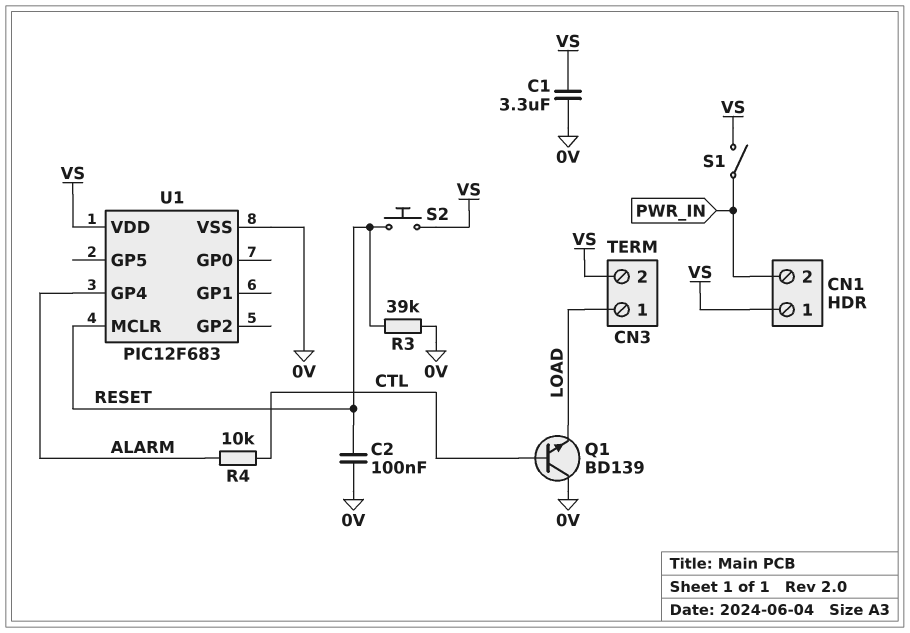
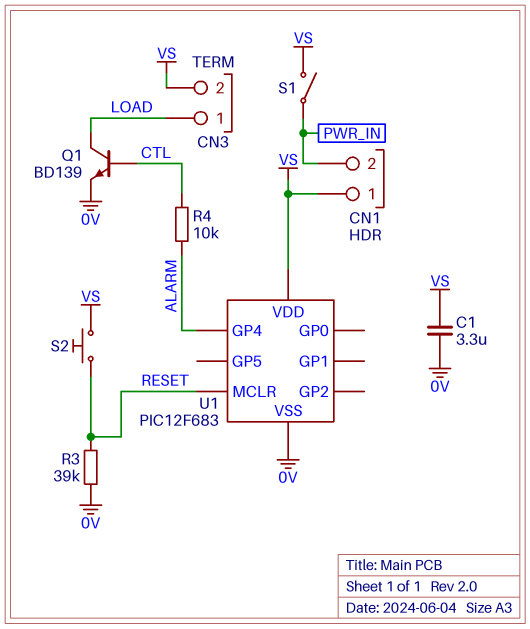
C2: 100nF (0V, RESET) -> none
Q1: NPN BD139 (B CTL, C 0V, E LOAD) -> NPN BD139 (B CTL, C LOAD, E 0V)

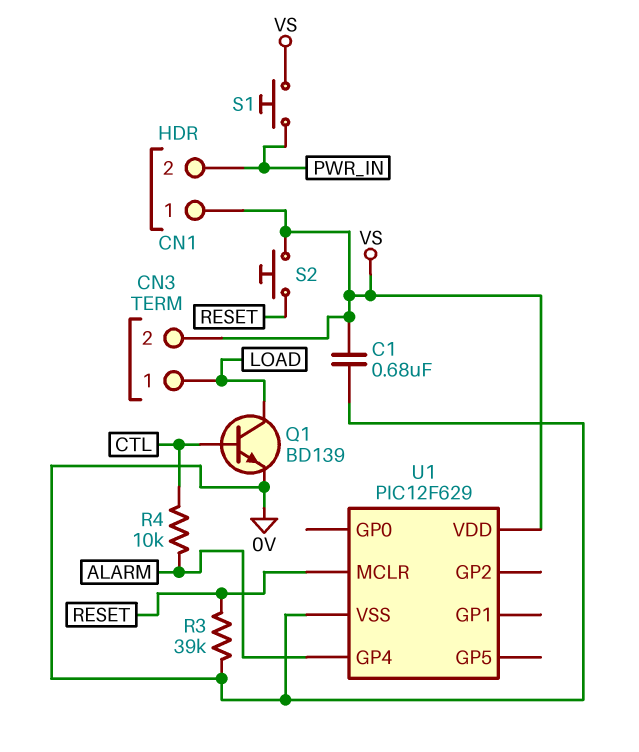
C1: 3.3uF (0V, VS) -> 680nF (0V, VS)
S1: switch (PWR_IN, VS) -> button (PWR_IN, VS)
U1: PIC12F683 -> PIC12F629

